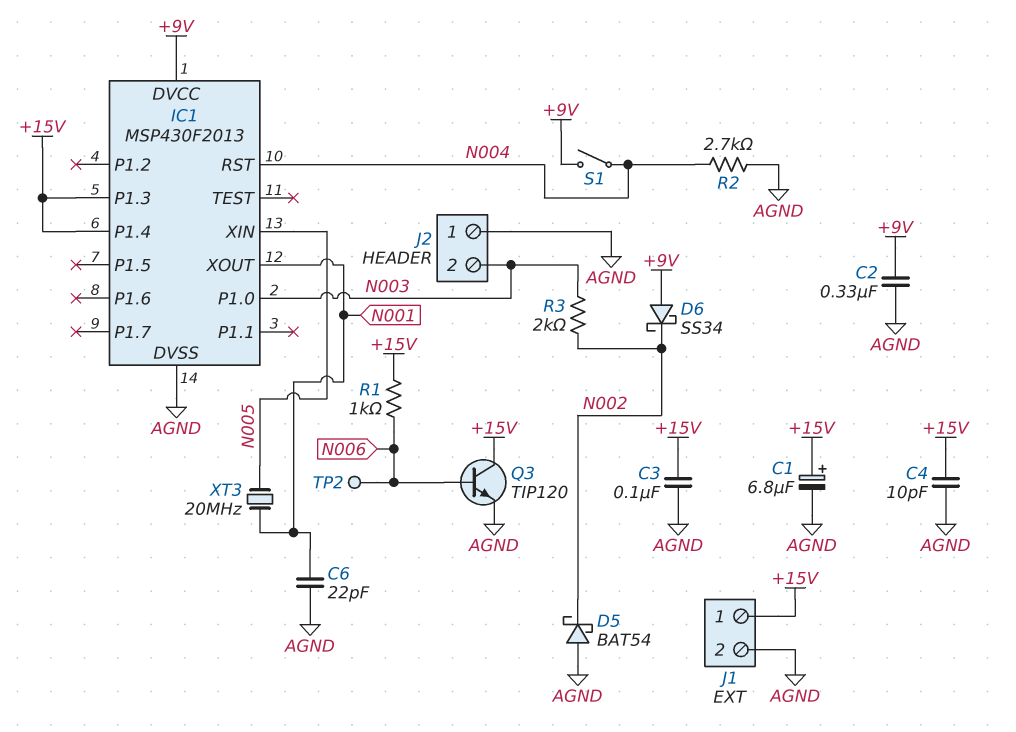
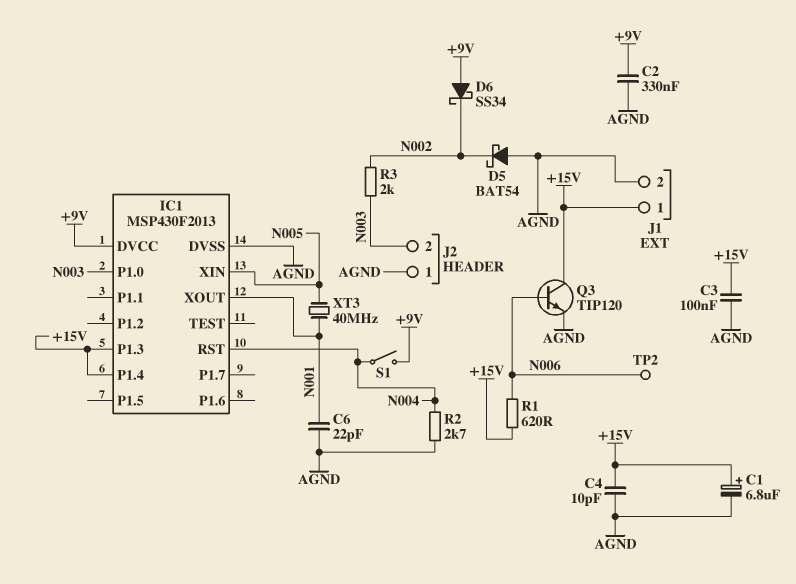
R1: 1k (+15V, N006) -> 620 (+15V, N006)
XT3: 20MHz (N001, N005) -> 40MHz (N001, N005)

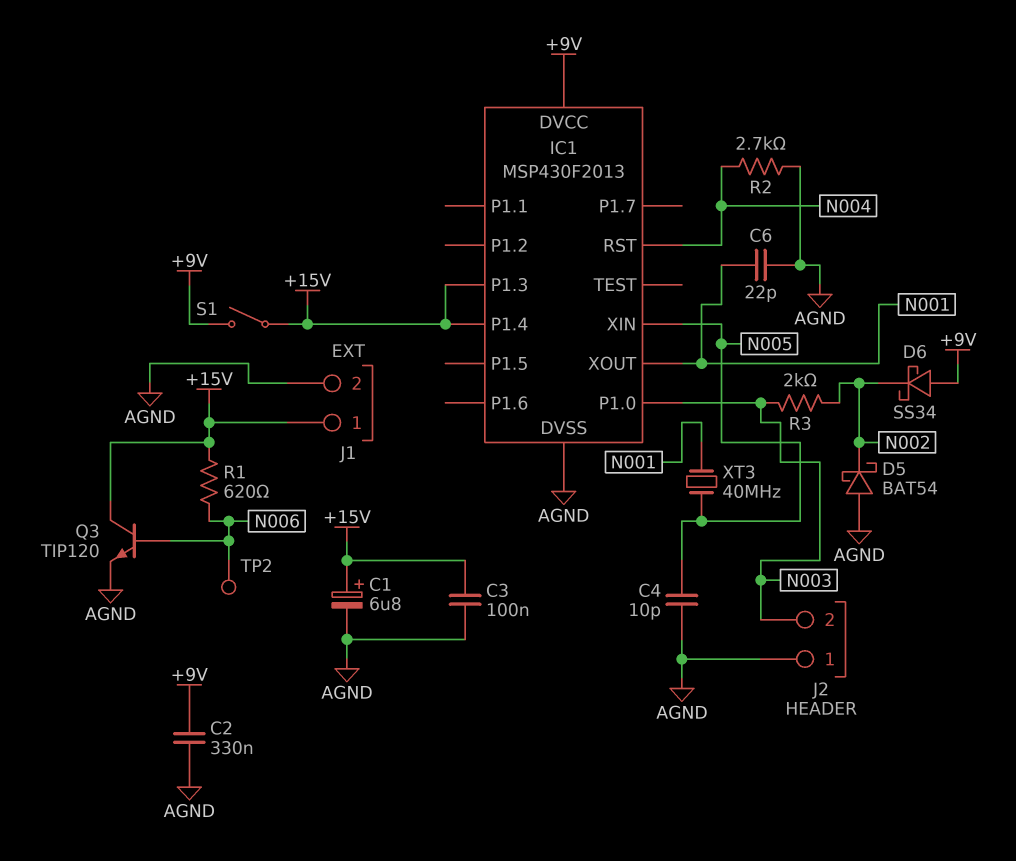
C4: 10pF (+15V, AGND) -> 10pF (AGND, N005)
S1: switch (+9V, N004) -> switch (+9V, +15V)

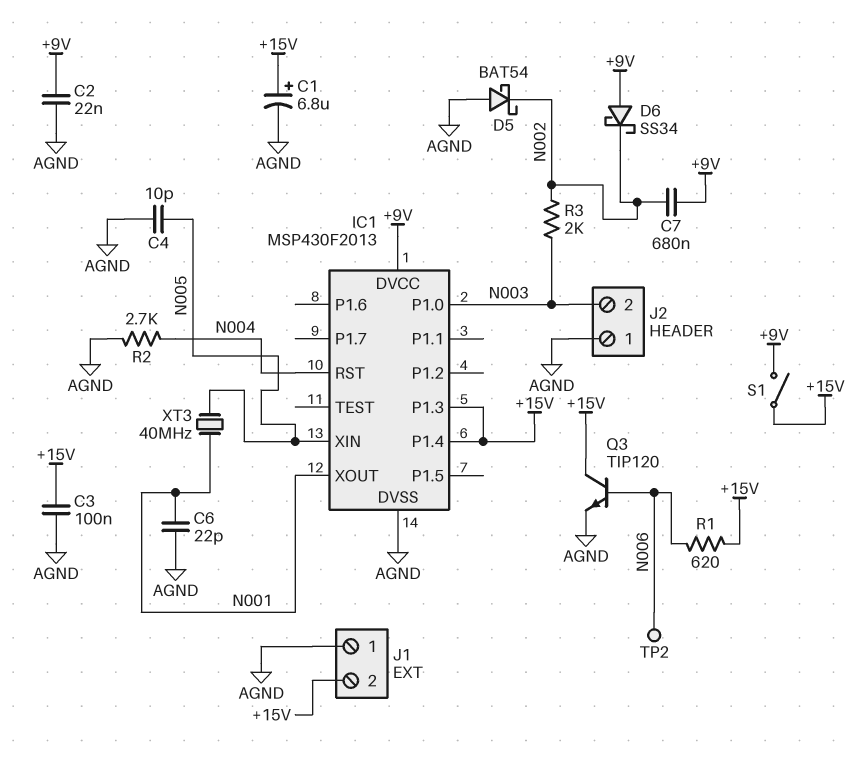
C2: 330nF (+9V, AGND) -> 22nF (+9V, AGND)
C7: none -> 680nF (+9V, N002)
J1 pin 1: +15V -> AGND
J1 pin 2: AGND -> +15V

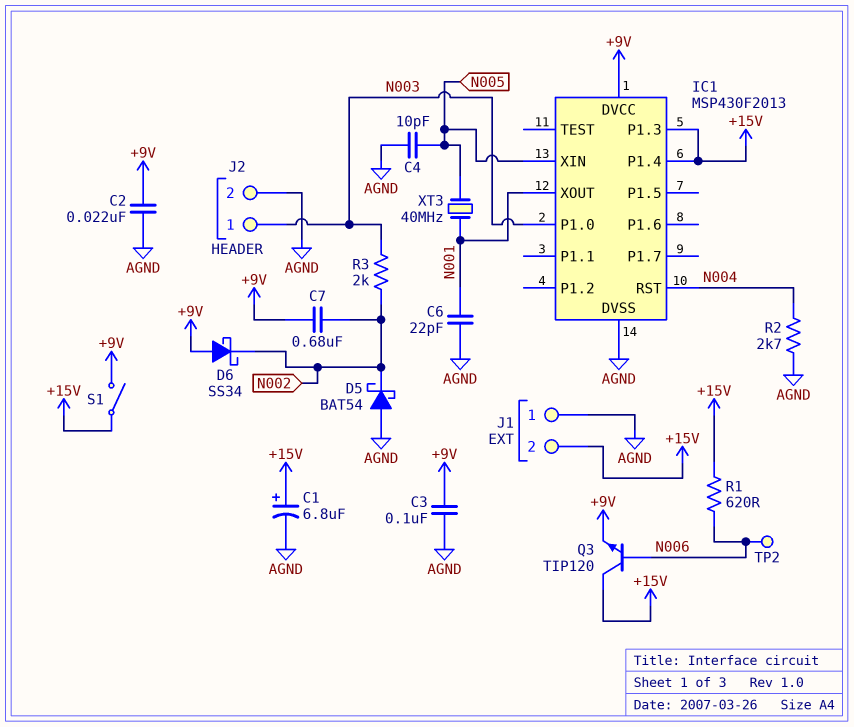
C3: 100nF (+15V, AGND) -> 100nF (+9V, AGND)
J2 pin 1: AGND -> N003
J2 pin 2: N003 -> AGND
Q3: NPN TIP120 (B N006, C +15V, E AGND) -> NPN TIP120 (B N006, C +15V, E +9V)

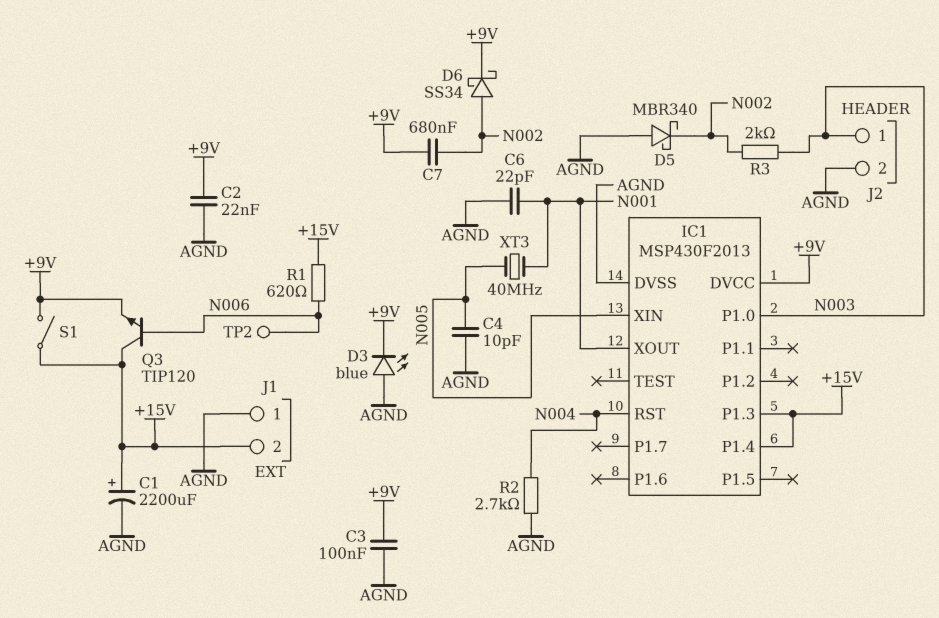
C1: 6.8uF (plus +15V, minus AGND) -> 2200uF (plus +15V, minus AGND)
D3: none -> LED blue (A AGND, K +9V)
D5: schottky BAT54 (A AGND, K N002) -> schottky MBR340 (A AGND, K N002)
D6: schottky SS34 (A +9V, K N002) -> schottky SS34 (A N002, K +9V)

